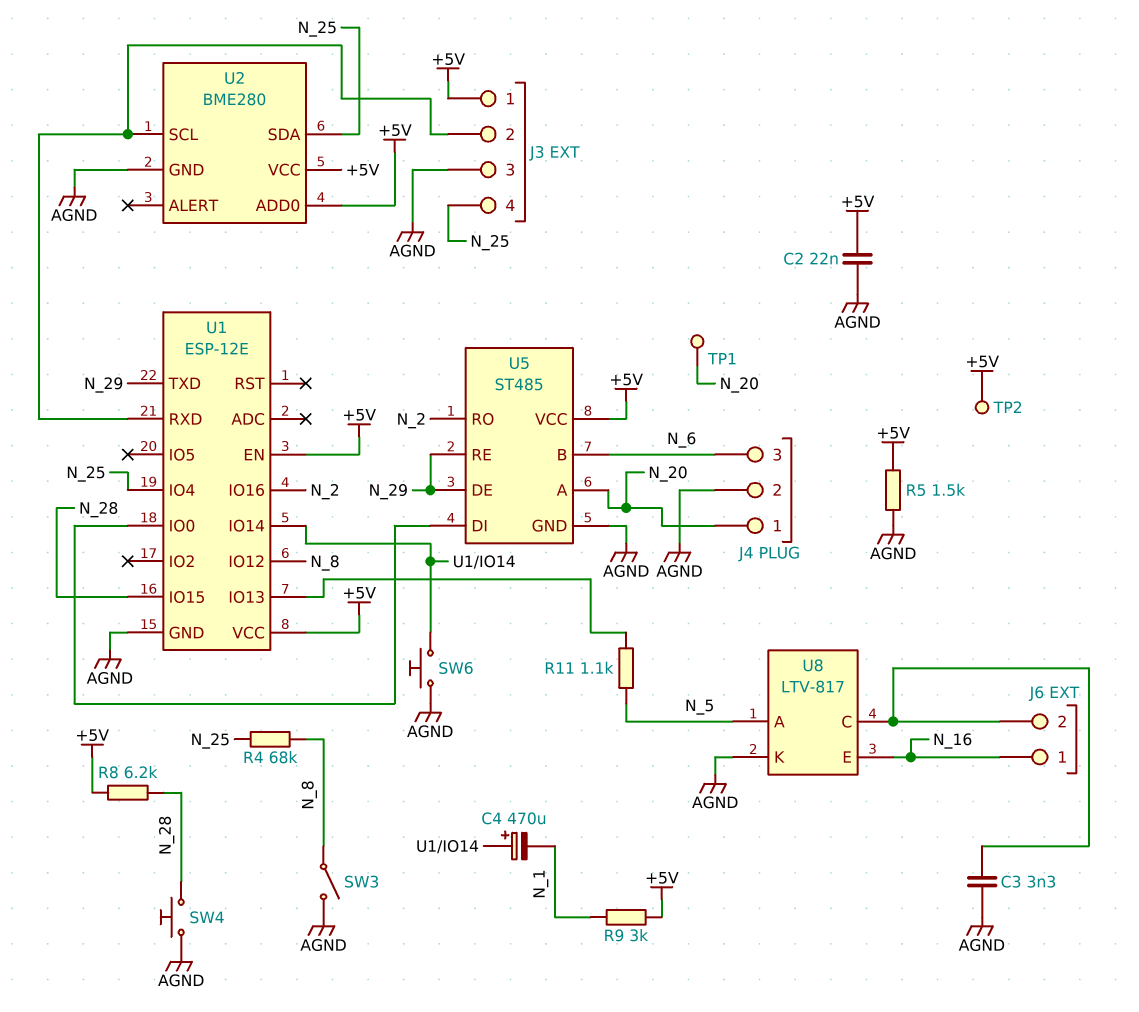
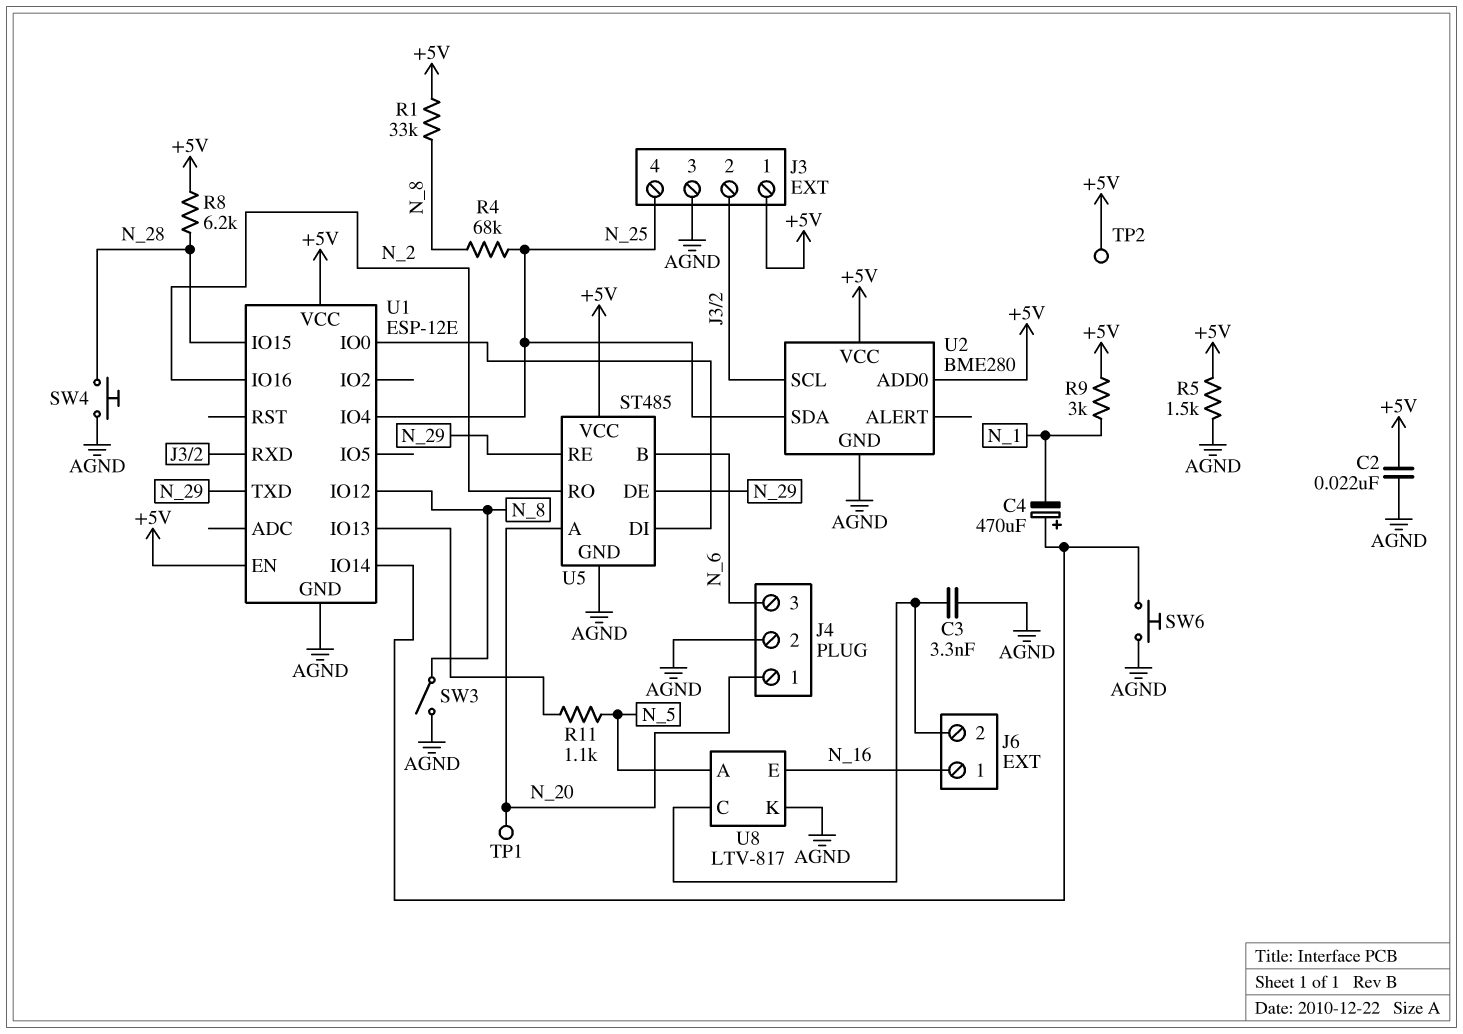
R1: none -> 33k (+5V, N_8)

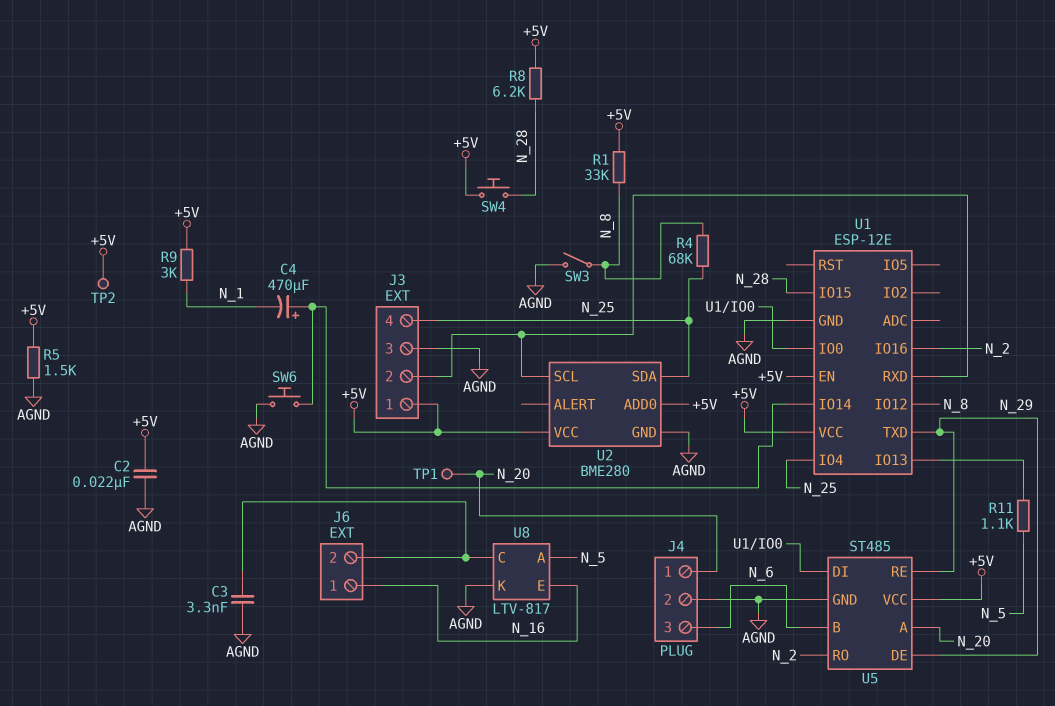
SW4: button (AGND, N_28) -> button (+5V, N_28)

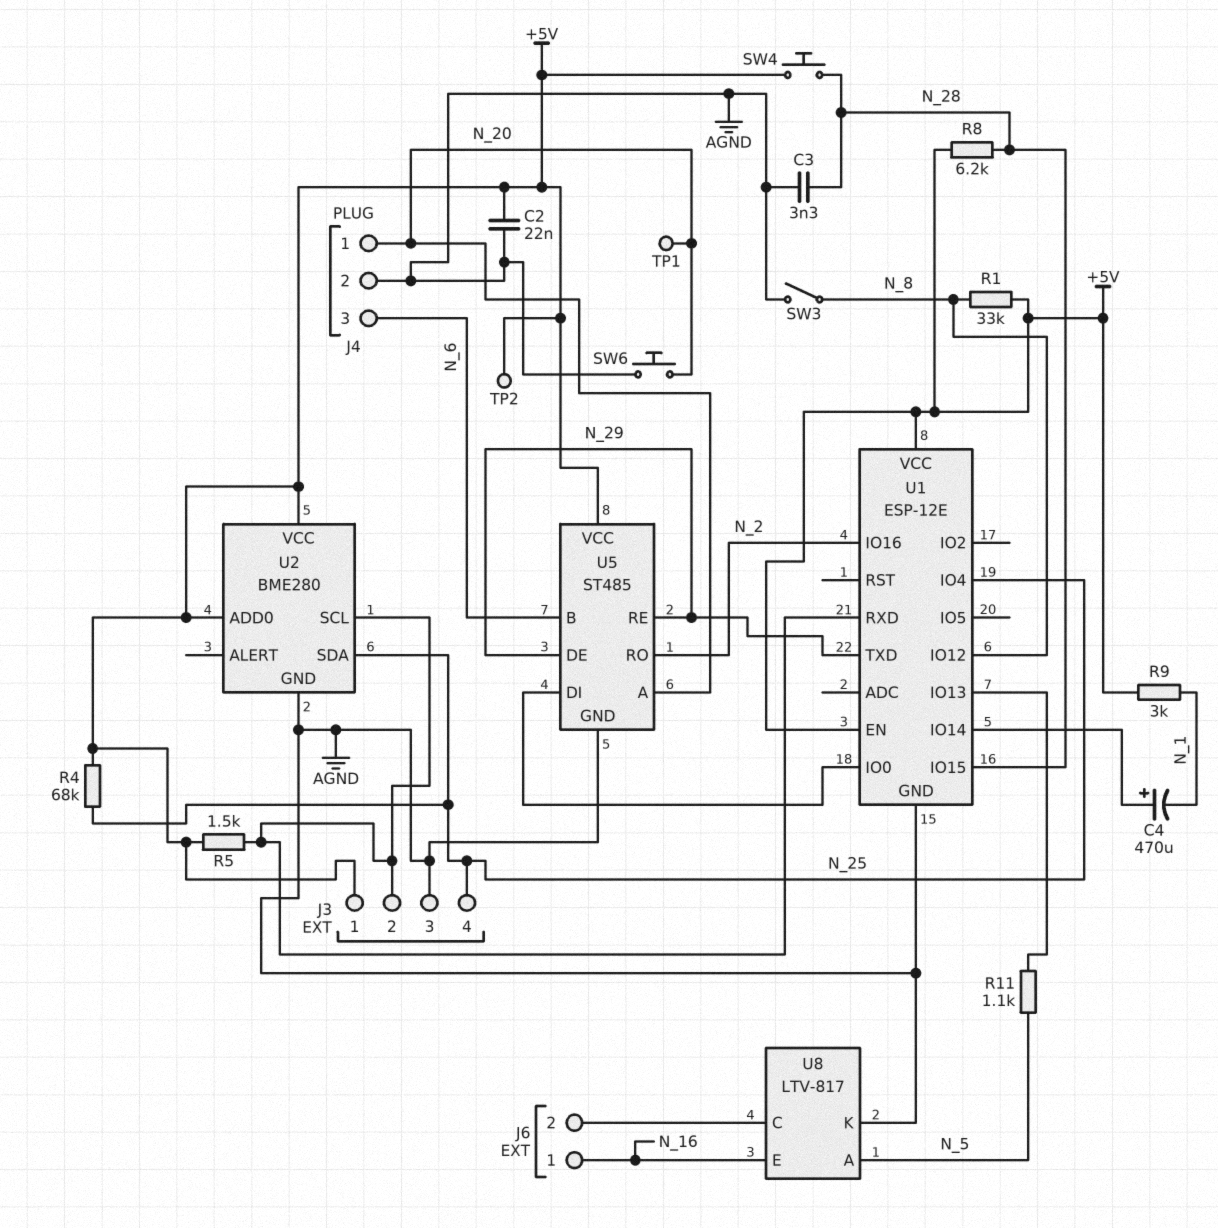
C3: 3.3nF (AGND, J6/2) -> 3.3nF (AGND, N_28)
R4: 68k (N_8, N_25) -> 68k (+5V, N_25)
R5: 1.5k (+5V, AGND) -> 1.5k (+5V, J3/2)
SW6: button (AGND, U1/IO14) -> button (AGND, N_20)

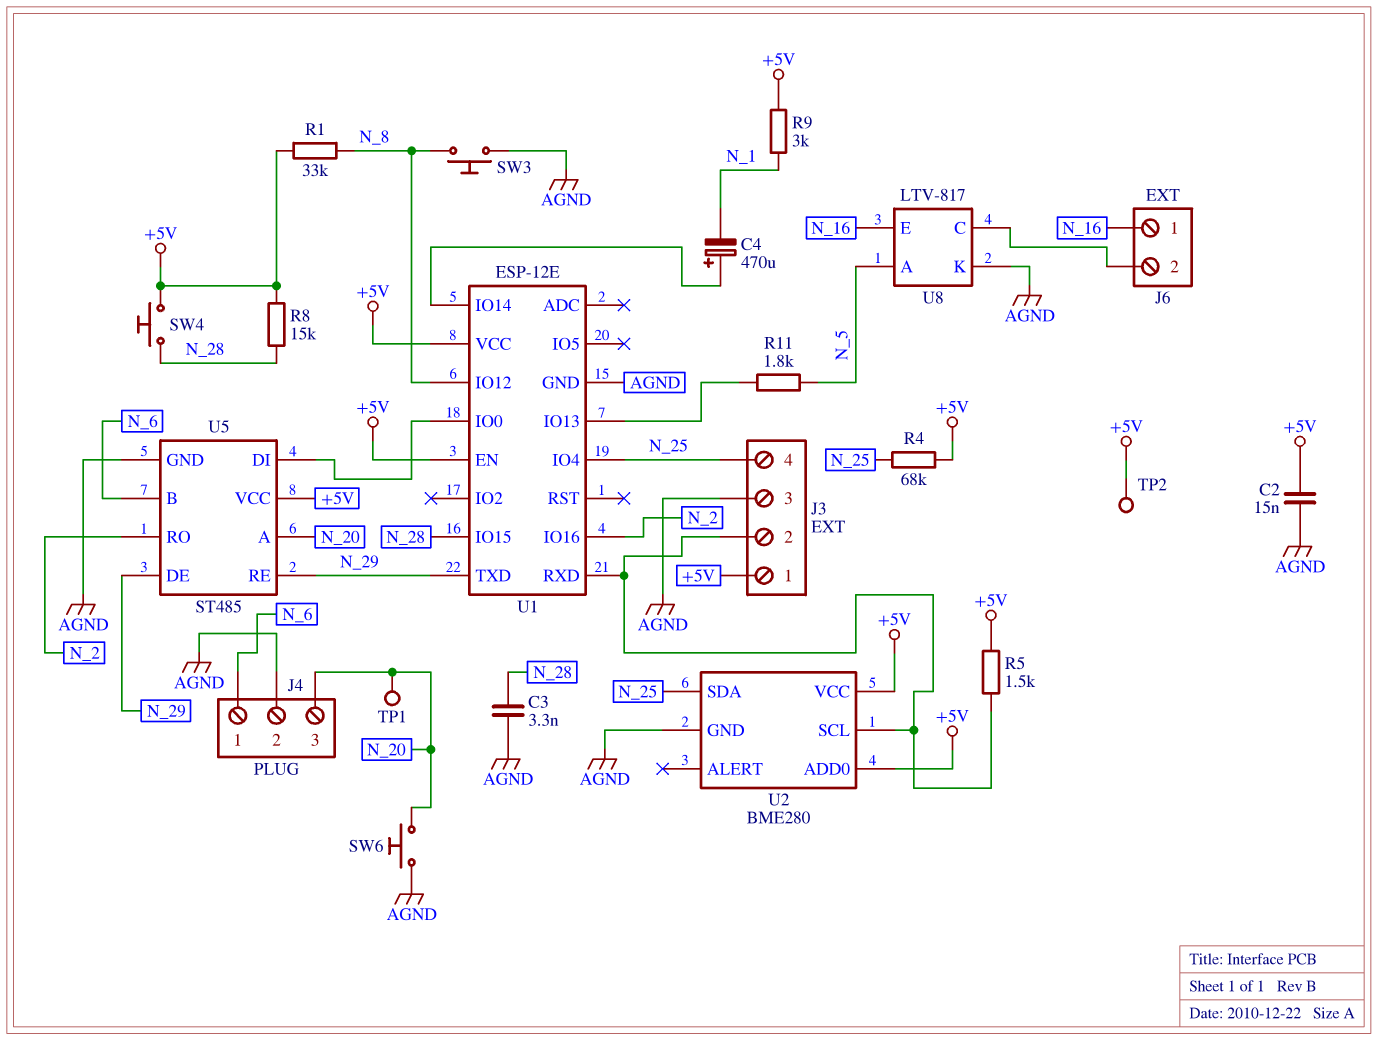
C2: 22nF (+5V, AGND) -> 15nF (+5V, AGND)
J4 pin 1: N_20 -> N_6
J4 pin 3: N_6 -> N_20
R8: 6.2k (+5V, N_28) -> 15k (+5V, N_28)
R11: 1.1k (N_5, U1/IO13) -> 1.8k (N_5, U1/IO13)
SW3: switch (AGND, N_8) -> button (AGND, N_8)

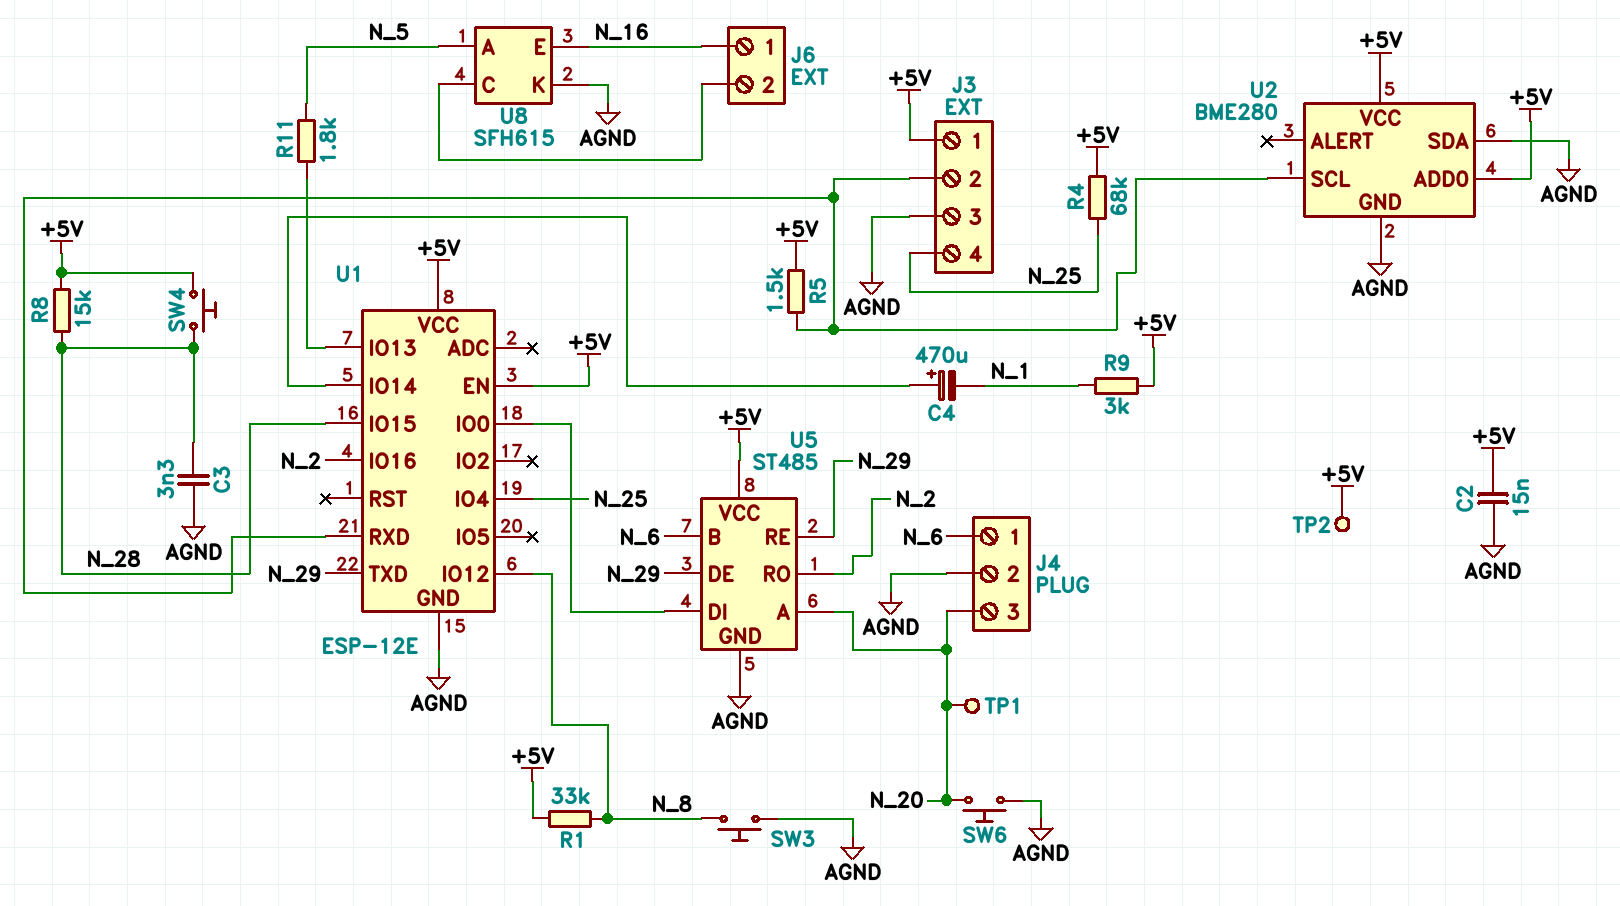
U2 pin SDA: N_25 -> AGND
U8: LTV-817 -> SFH615

